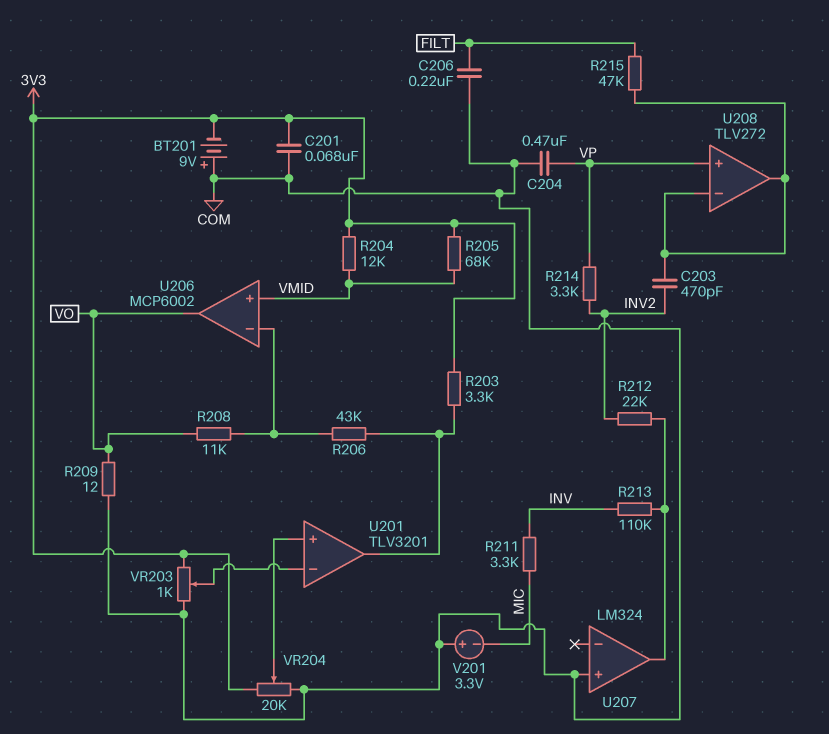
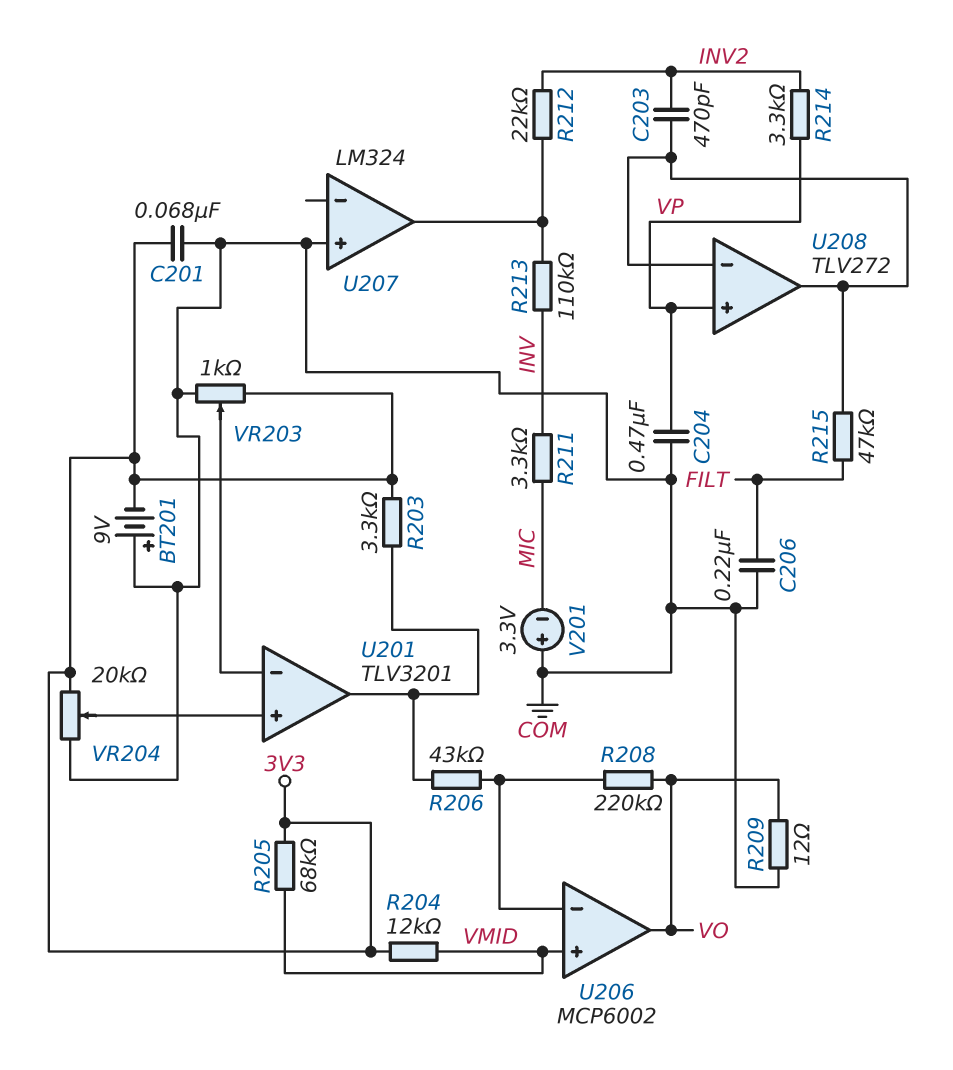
R208: 11k (U206/in-, VO) -> 220k (U206/in-, VO)

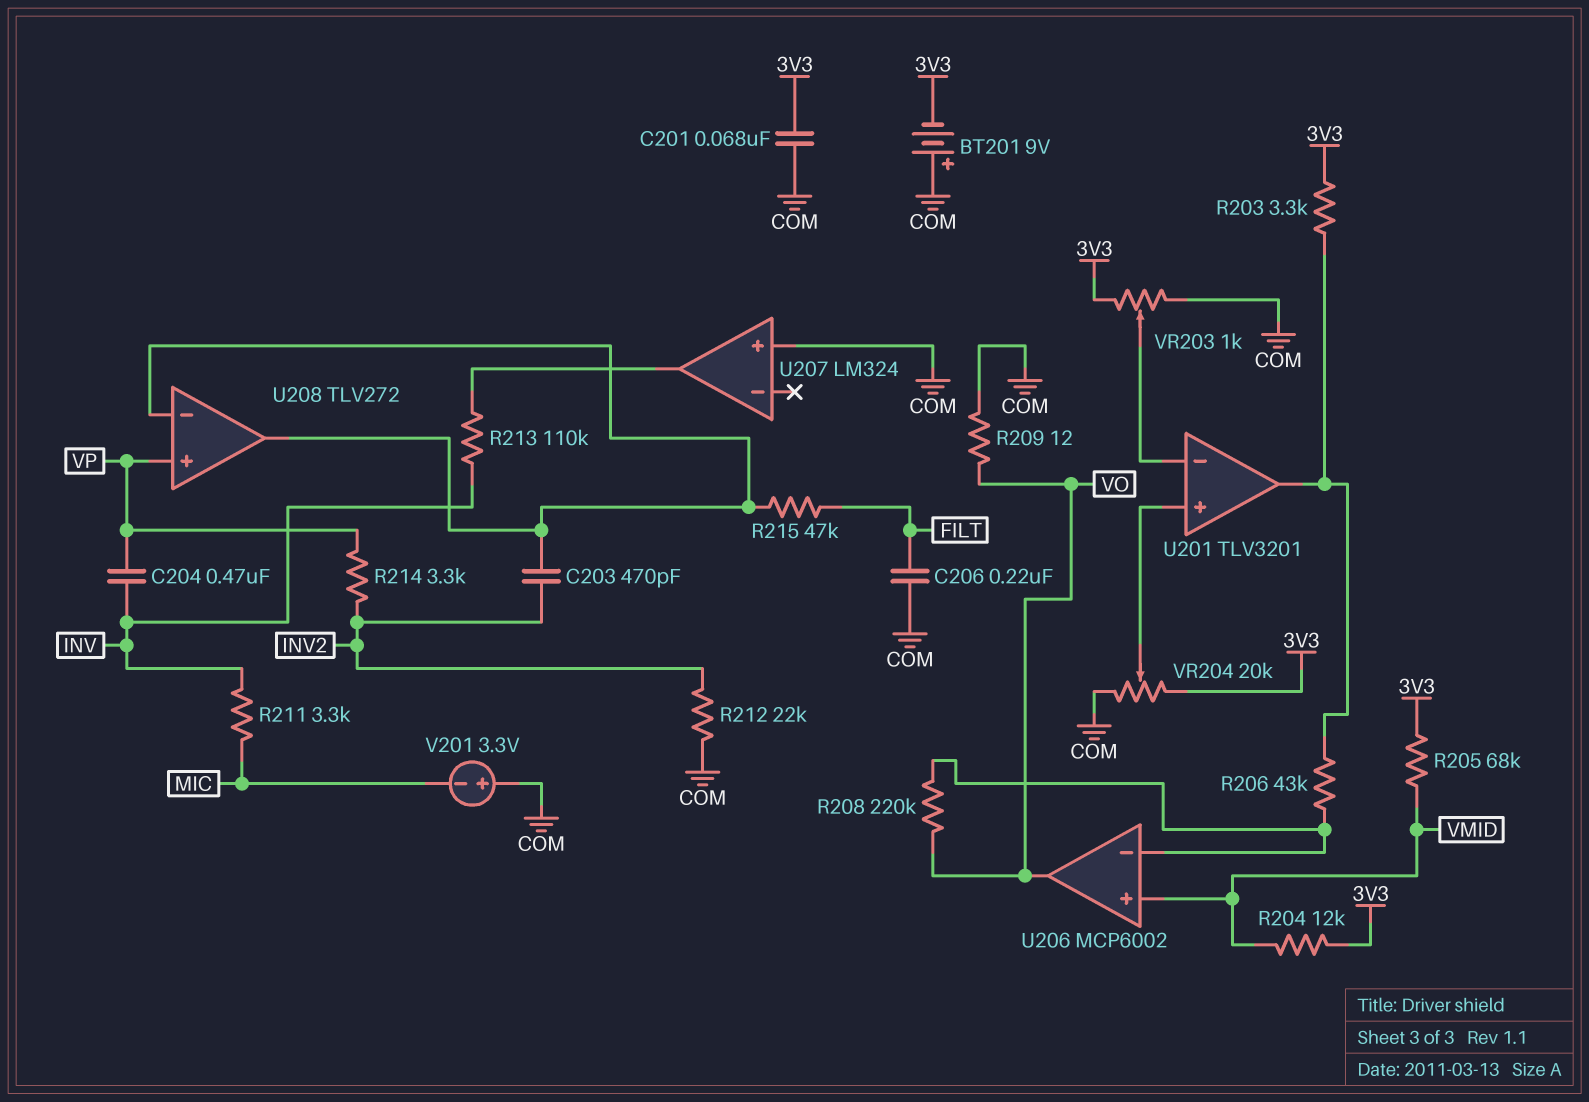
C204: 470nF (COM, VP) -> 470nF (INV, VP)
R212: 22k (INV2, U207/out) -> 22k (COM, INV2)

